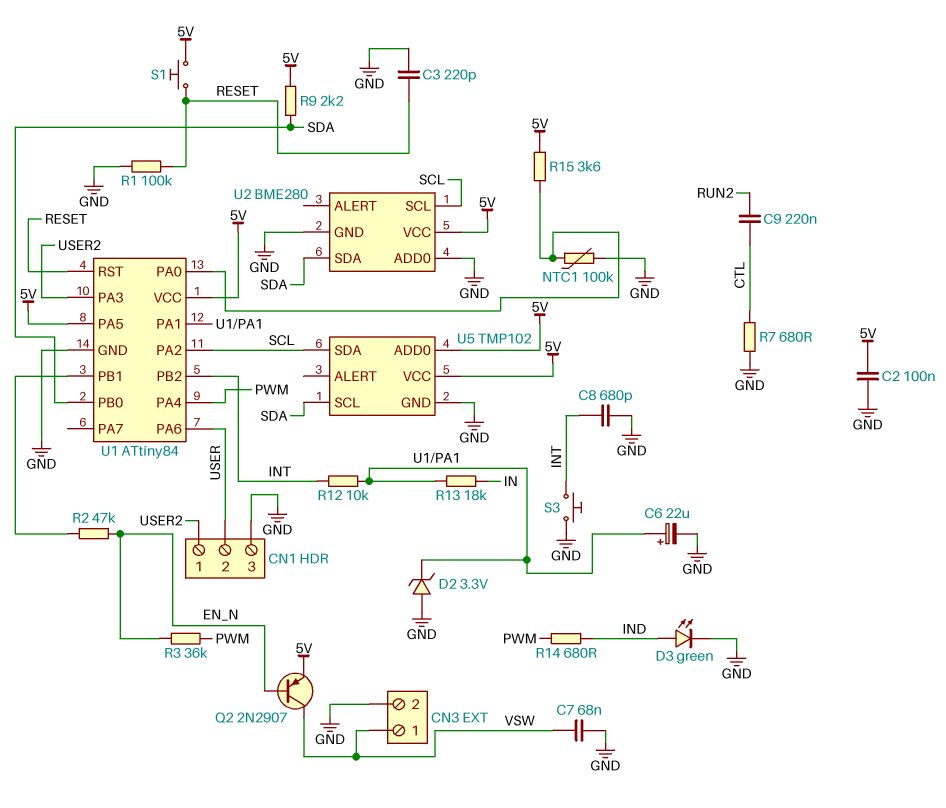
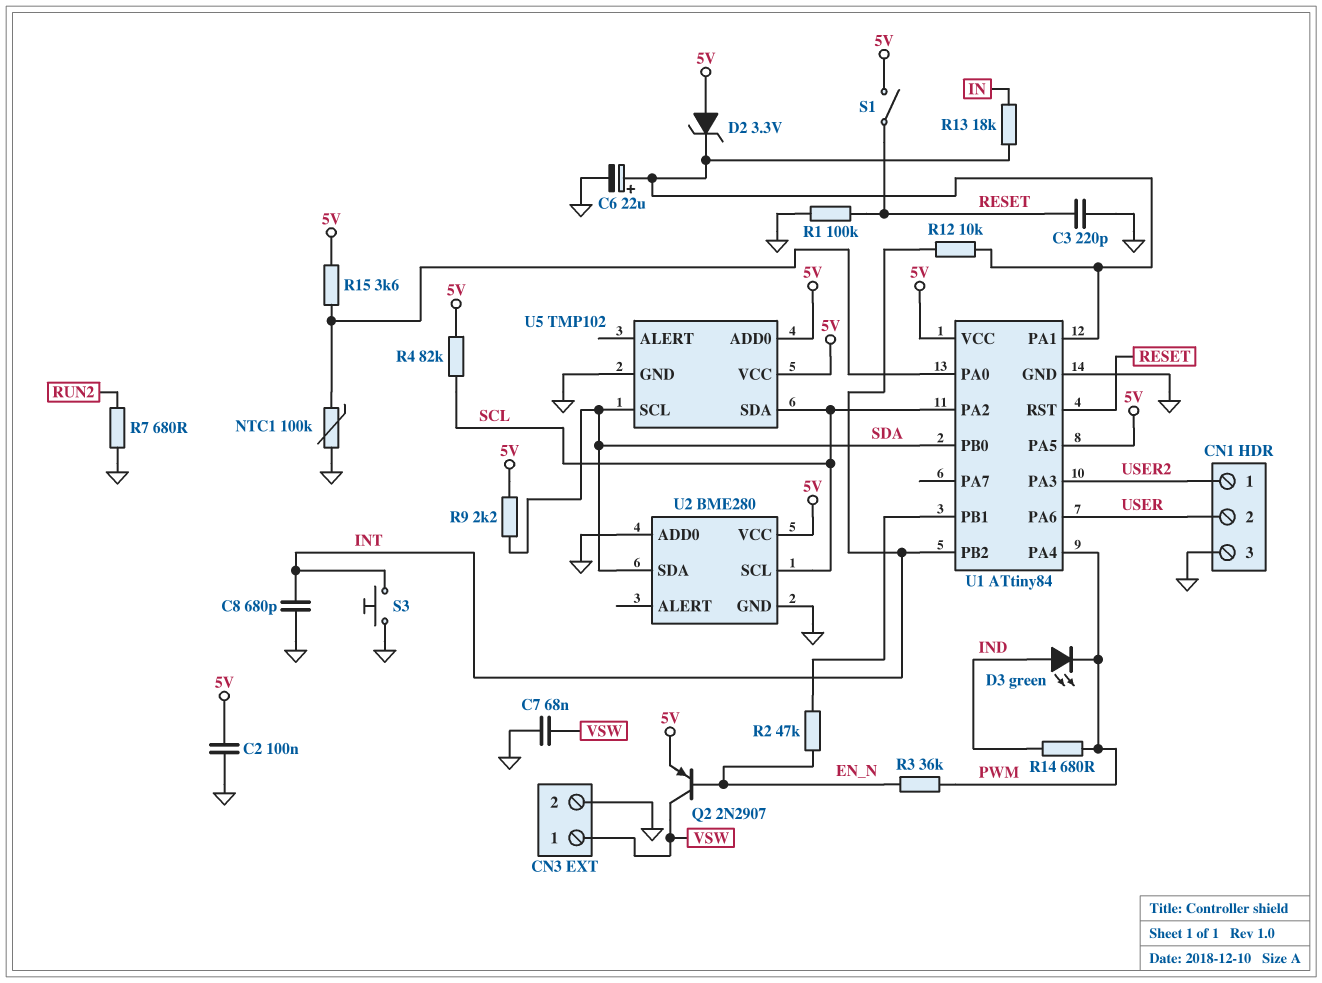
C9: 220nF (CTL, RUN2) -> none
D2: zener 3.3V (A GND, K U1/PA1) -> zener 3.3V (A 5V, K U1/PA1)
D3: LED green (A IND, K GND) -> LED green (A IND, K PWM)
R4: none -> 82k (5V, SCL)
R7: 680 (CTL, GND) -> 680 (GND, RUN2)
S1: button (5V, RESET) -> switch (5V, RESET)

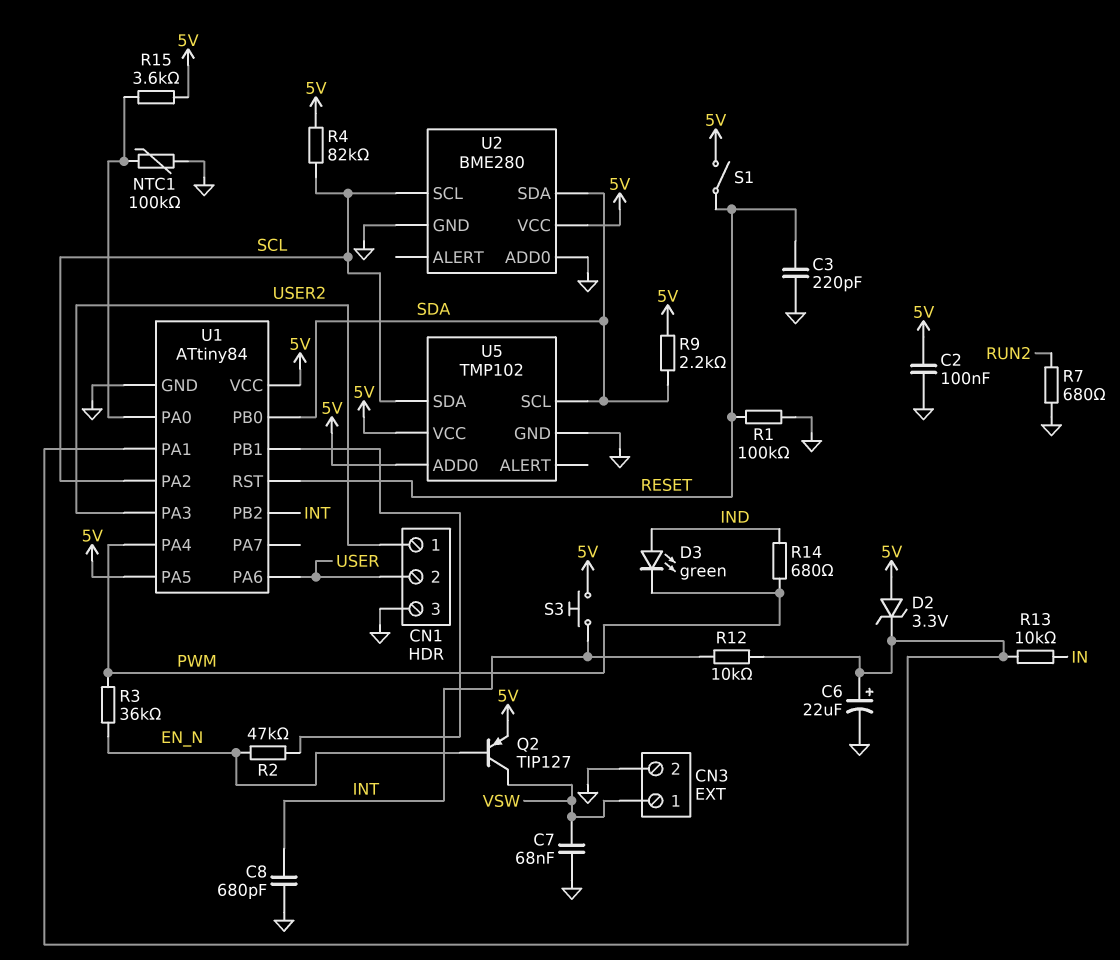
Q2: PNP 2N2907 (B EN_N, C VSW, E 5V) -> PNP TIP127 (B EN_N, C VSW, E 5V)
R13: 18k (IN, U1/PA1) -> 10k (IN, U1/PA1)
S3: button (GND, INT) -> button (5V, INT)

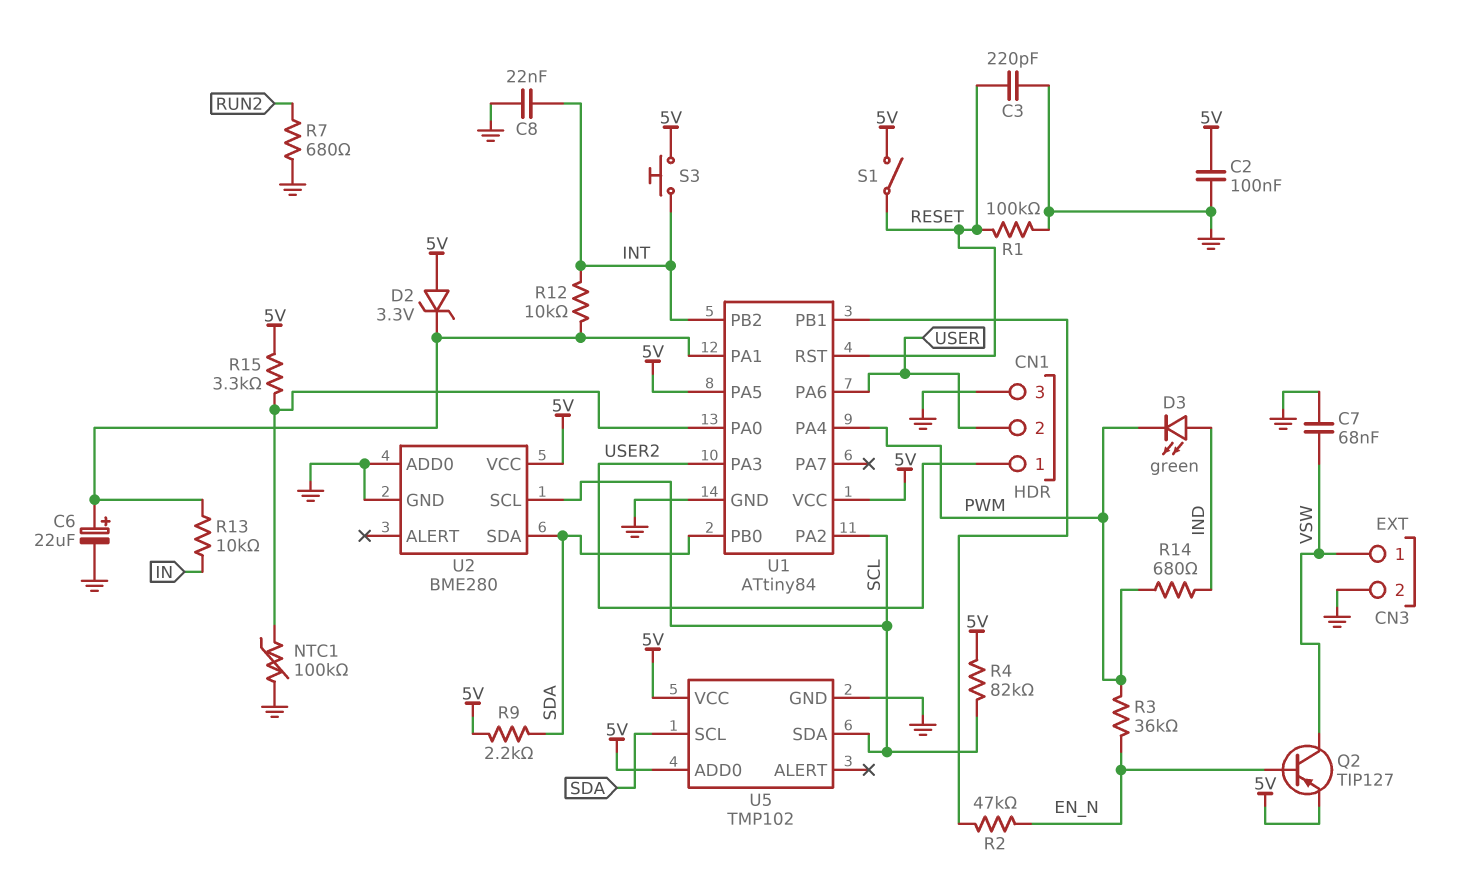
C8: 680pF (GND, INT) -> 22nF (GND, INT)
R15: 3.6k (5V, U1/PA0) -> 3.3k (5V, U1/PA0)

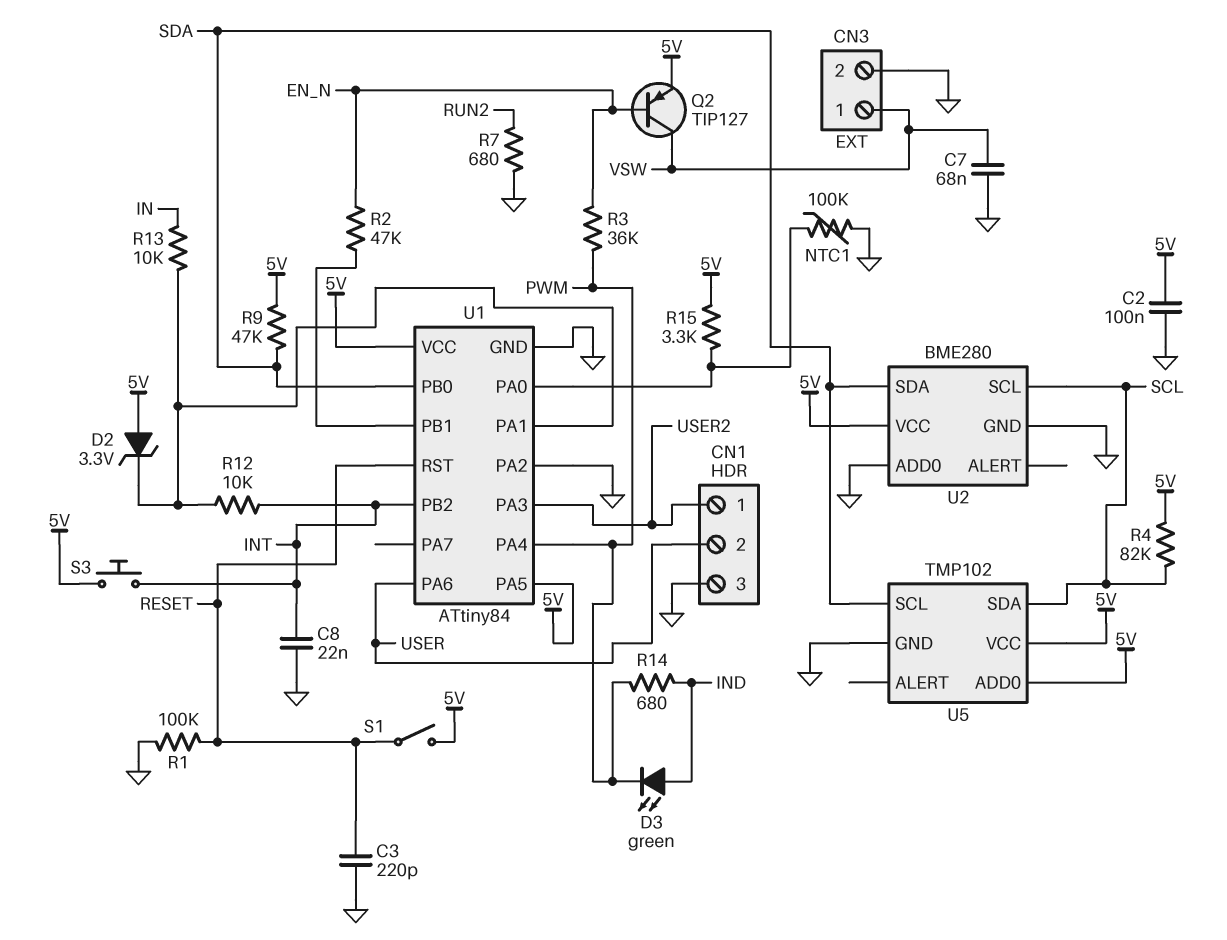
C6: 22uF (plus U1/PA1, minus GND) -> none
R9: 2.2k (5V, SDA) -> 47k (5V, SDA)
U1 pin PA2: SCL -> GND

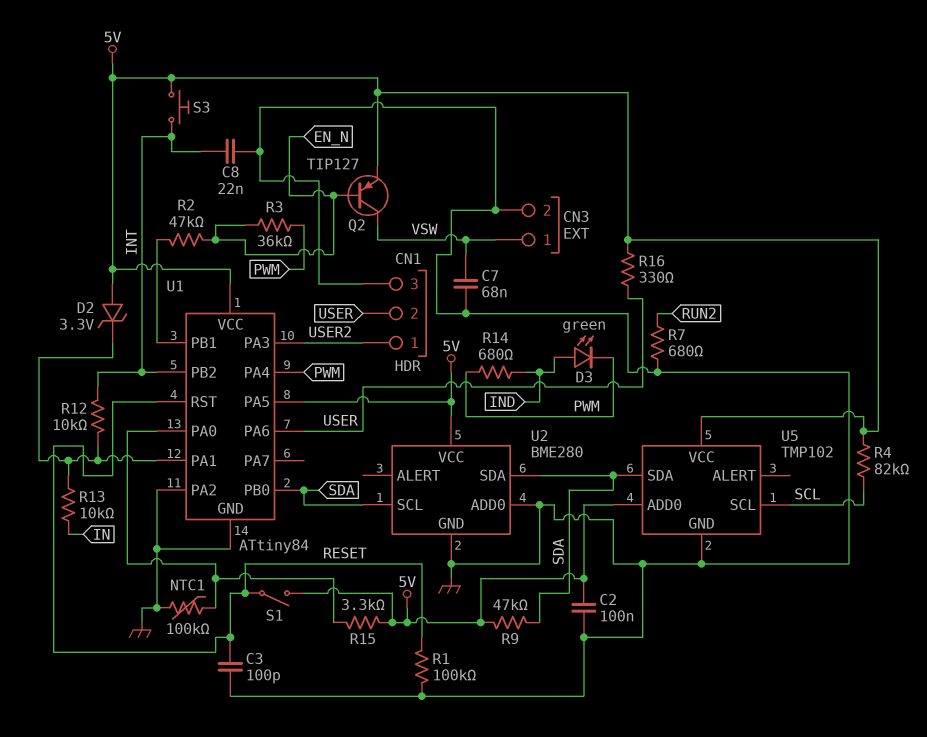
C3: 220pF (GND, RESET) -> 100pF (GND, RESET)
R16: none -> 330 (5V, USER)
U2 pin SCL: SCL -> SDA
U5 pin SCL: SDA -> SCL
U5 pin SDA: SCL -> SDA

